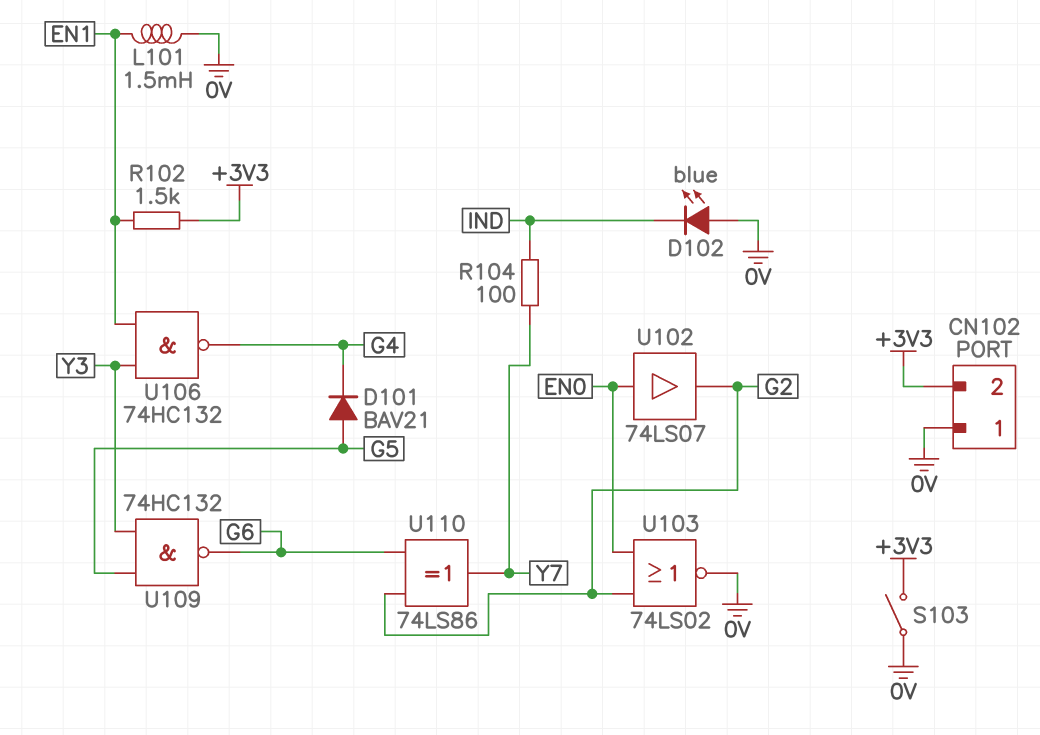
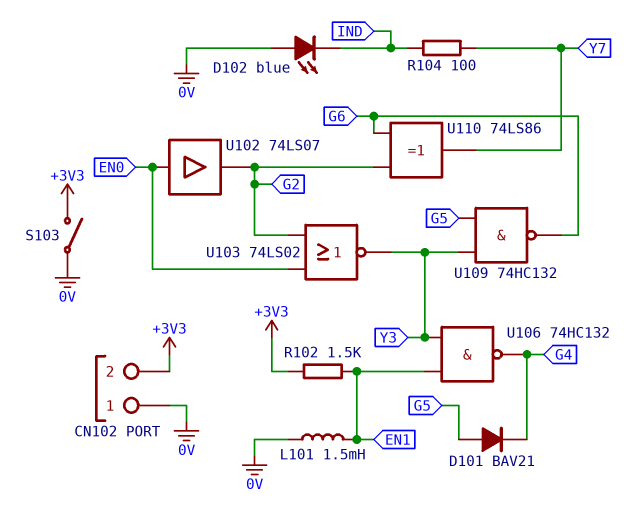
U103: NOR 74LS02 (in EN0, in G2, out 0V) -> NOR 74LS02 (in EN0, in G2, out Y3)

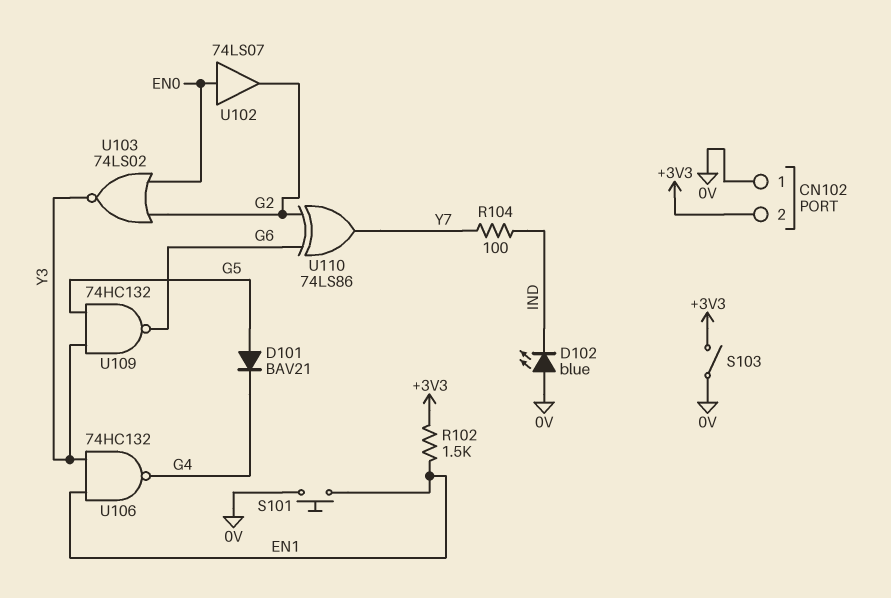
L101: 1.5mH (0V, EN1) -> none
S101: none -> button (0V, EN1)

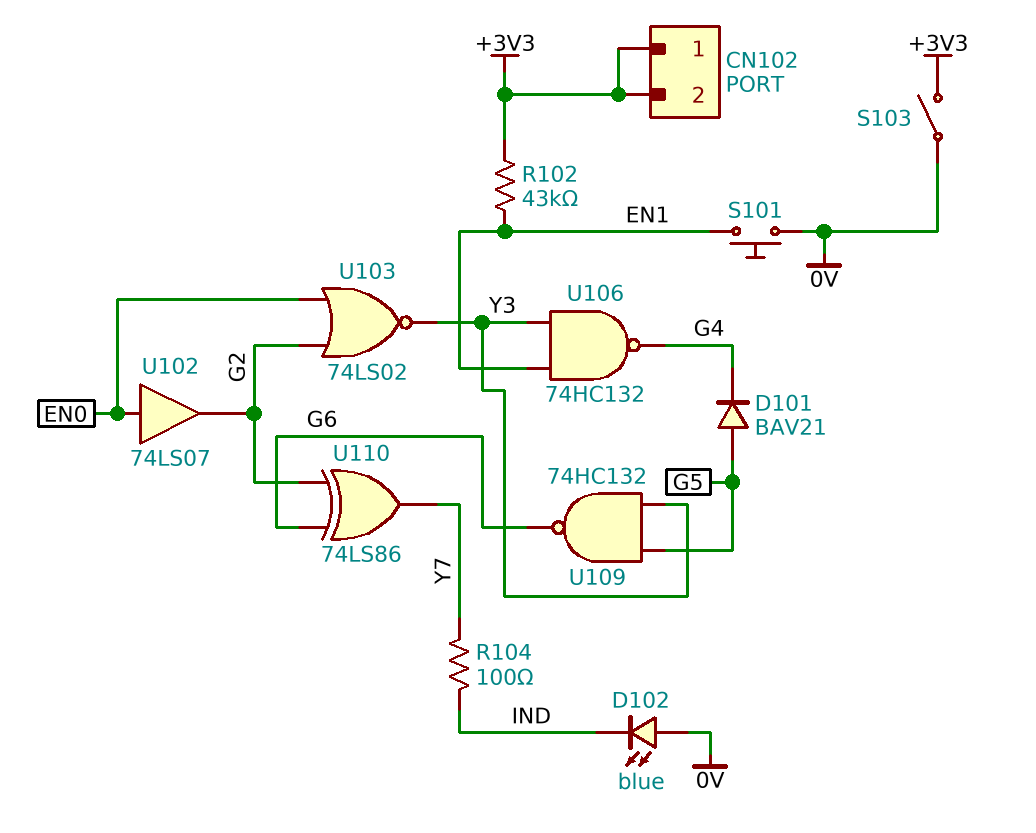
CN102 pin 1: 0V -> +3V3
R102: 1.5k (+3V3, EN1) -> 43k (+3V3, EN1)

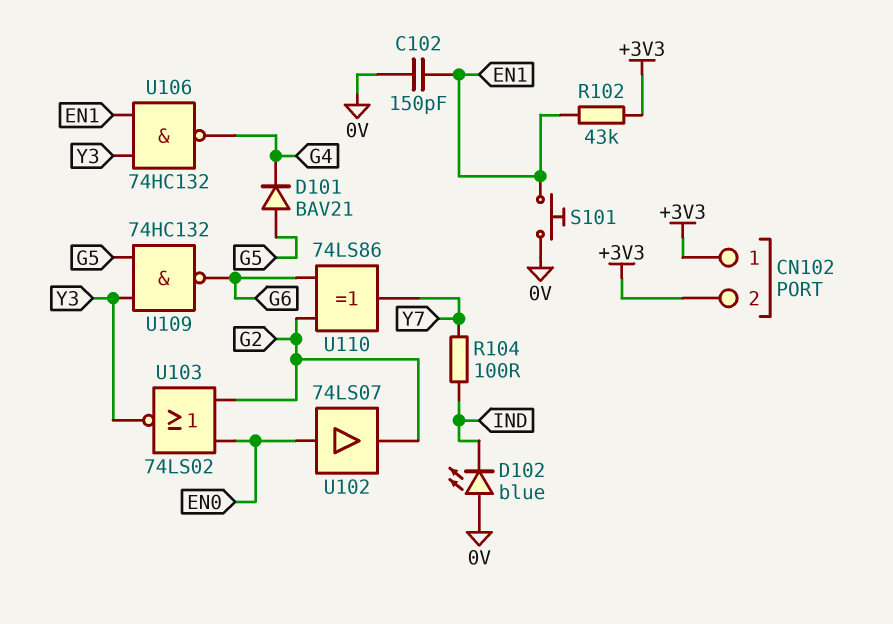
C102: none -> 150pF (0V, EN1)
S103: switch (+3V3, 0V) -> none

